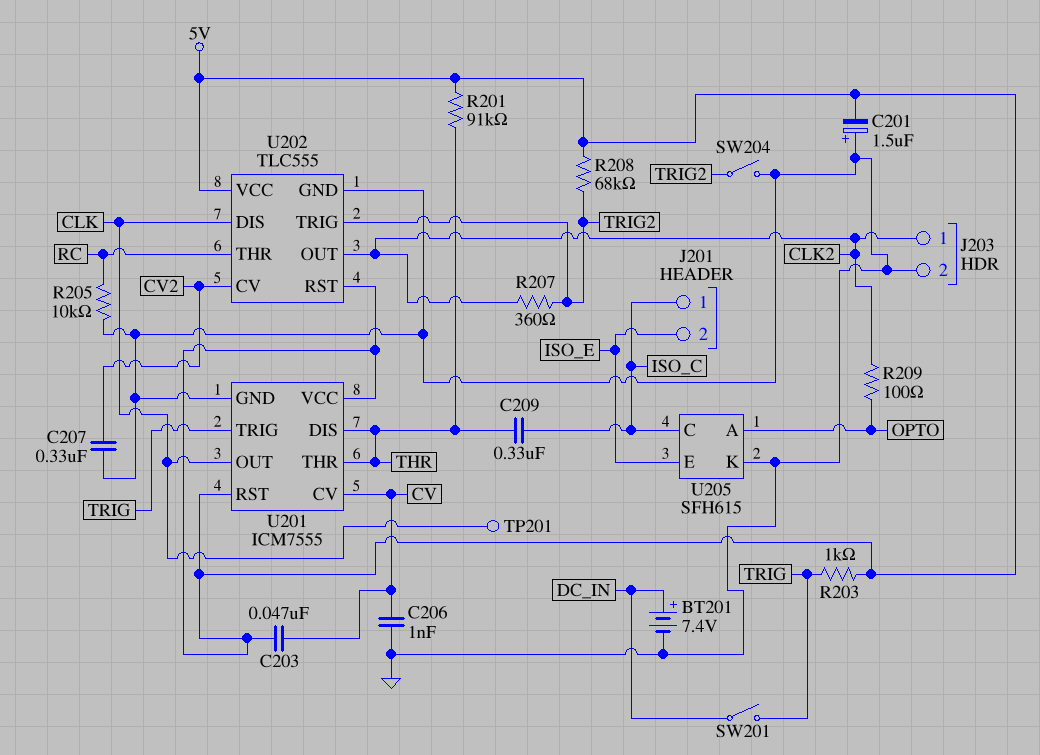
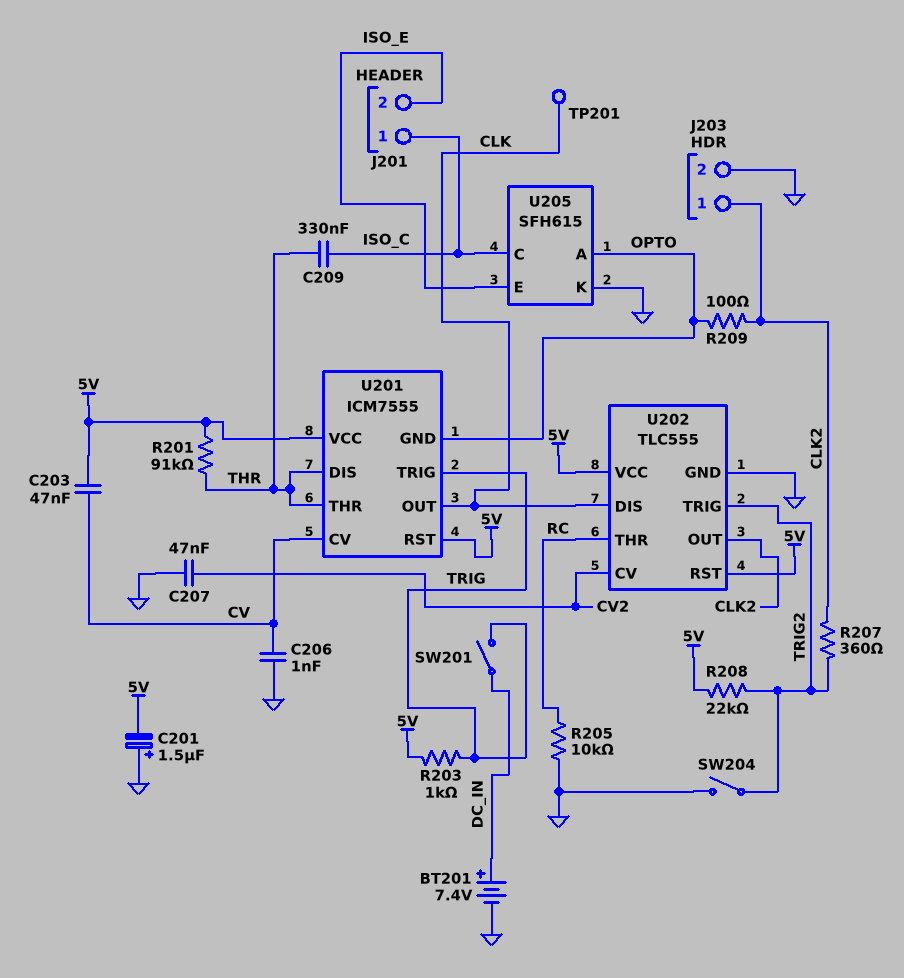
C207: 330nF (CV2, GND) -> 47nF (CV2, GND)
R208: 68k (5V, TRIG2) -> 22k (5V, TRIG2)
U201 pin GND: GND -> OPTO

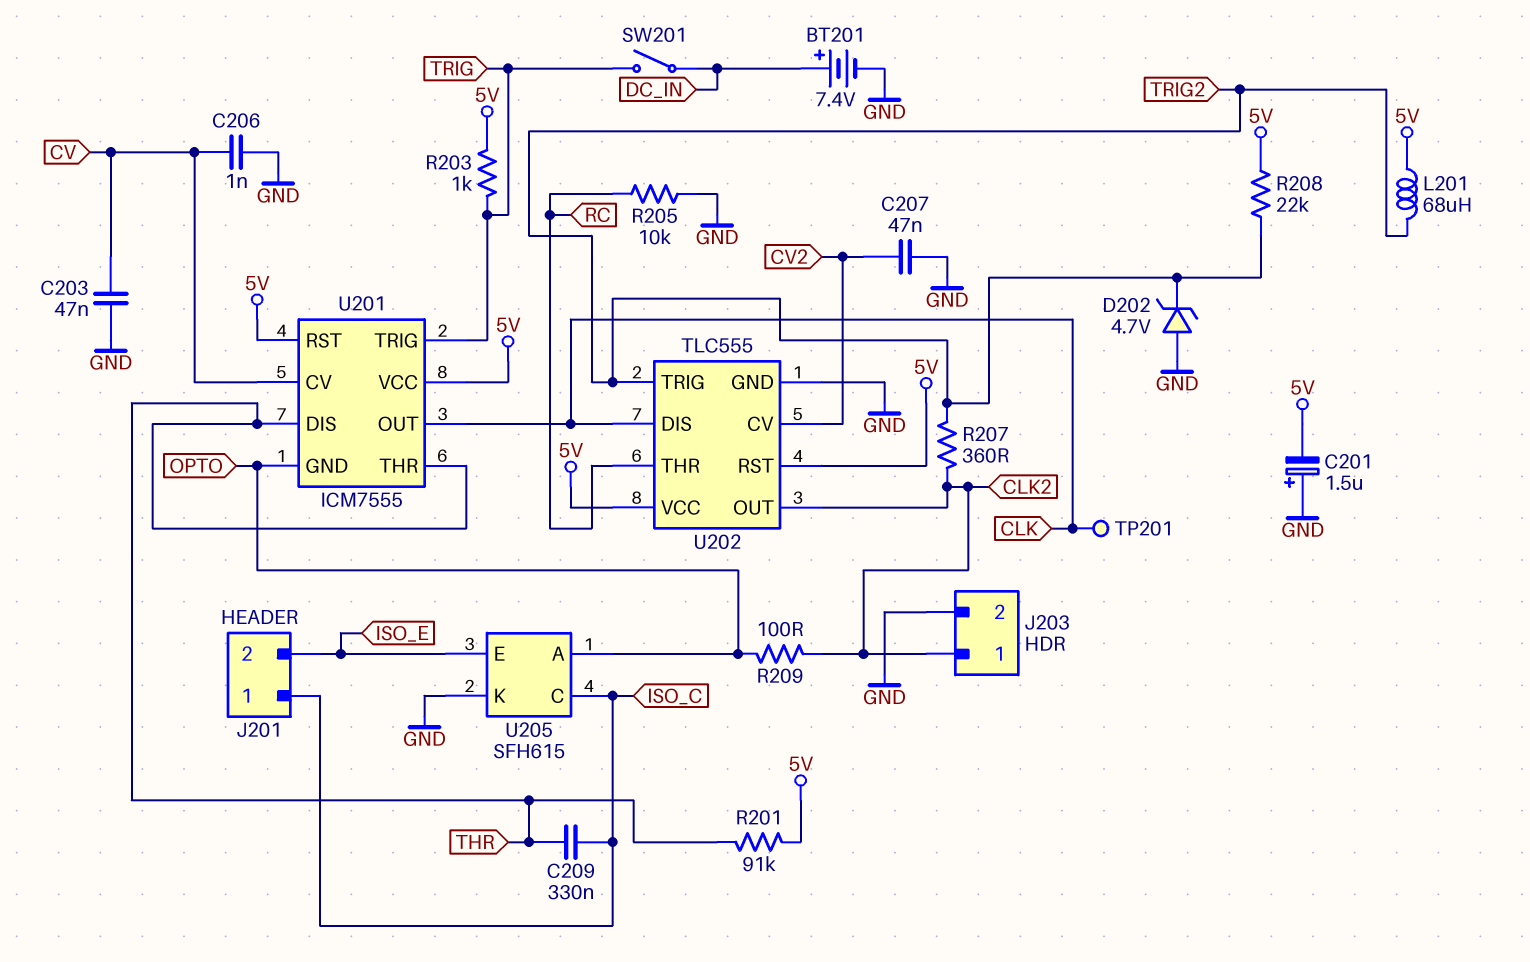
C203: 47nF (5V, CV) -> 47nF (CV, GND)
D202: none -> zener 4.7V (A GND, K TRIG2)
L201: none -> 68uH (5V, TRIG2)
SW204: switch (GND, TRIG2) -> none

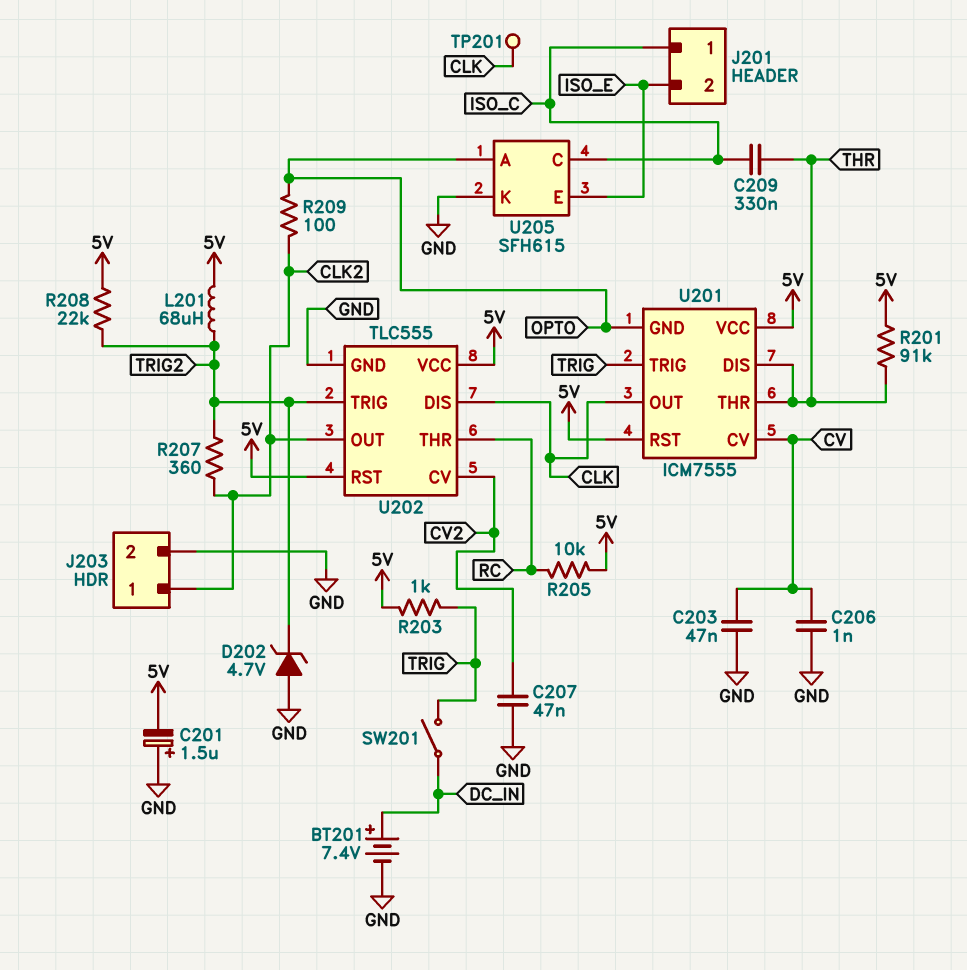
R205: 10k (GND, RC) -> 10k (5V, RC)

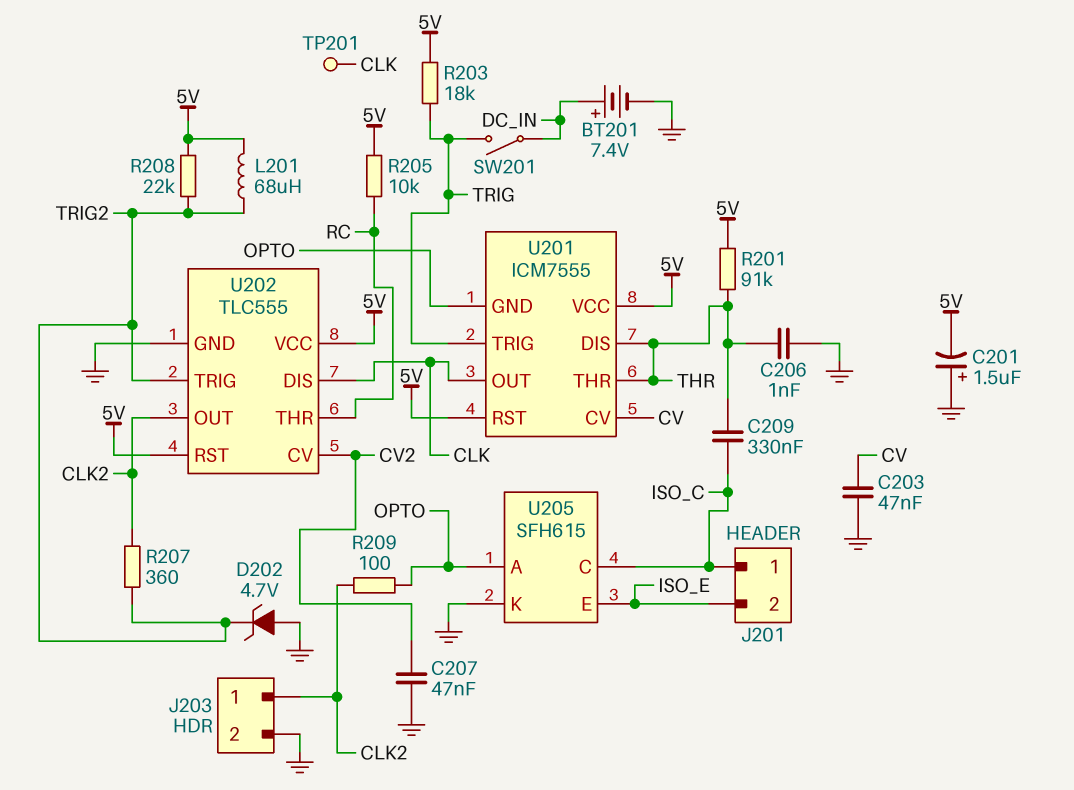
C206: 1nF (CV, GND) -> 1nF (GND, THR)
R203: 1k (5V, TRIG) -> 18k (5V, TRIG)

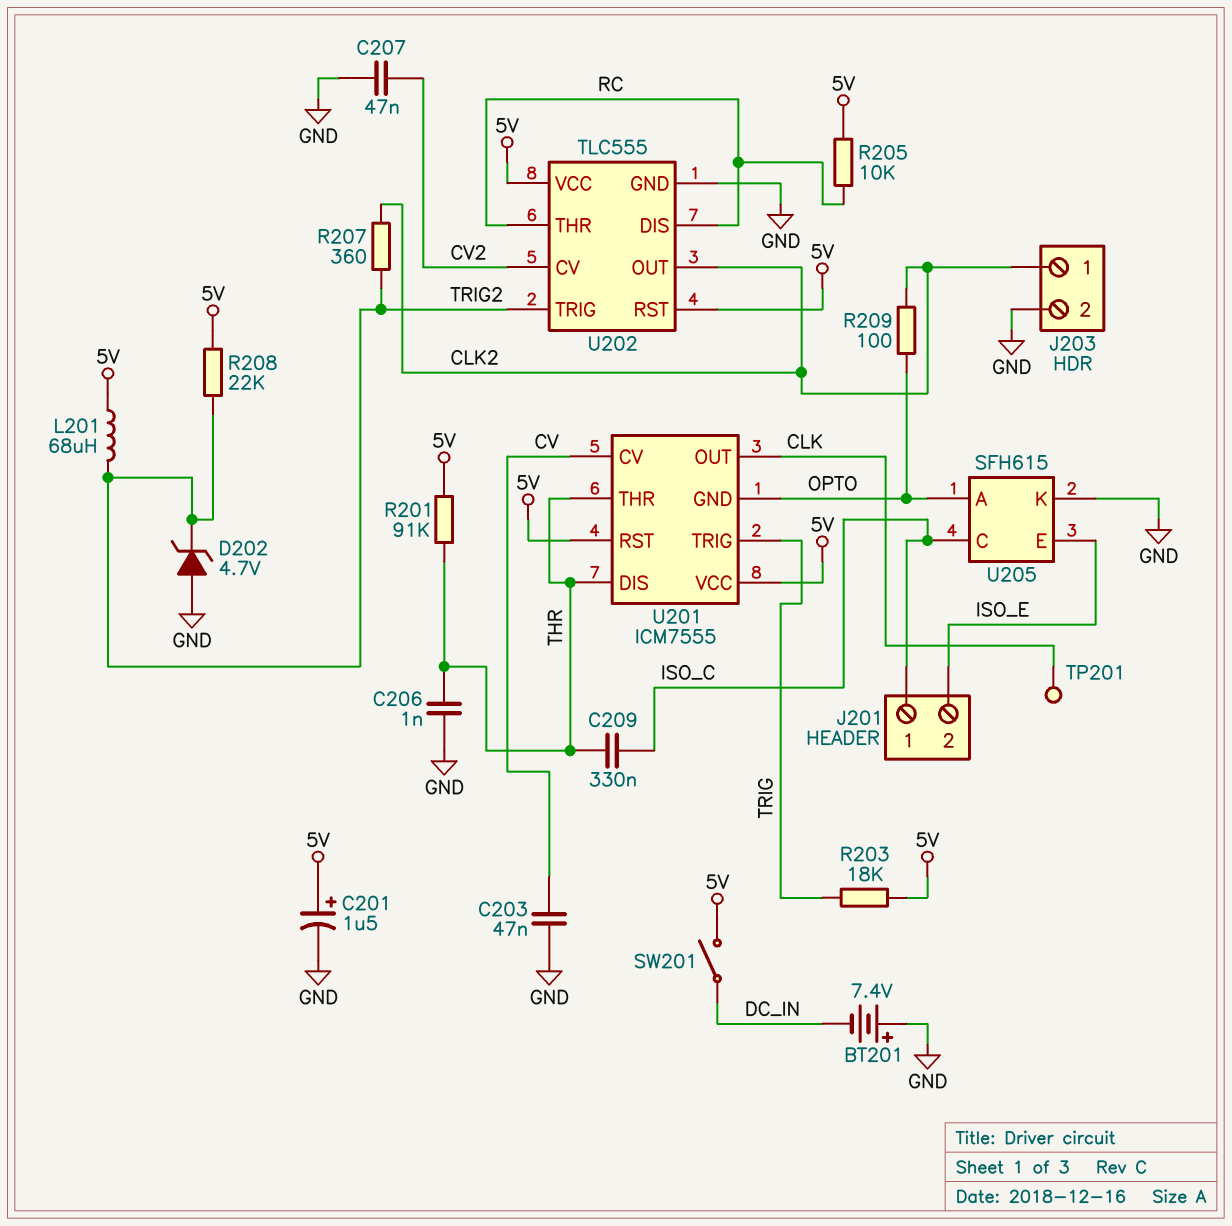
BT201: 7.4V (plus DC_IN, minus GND) -> 7.4V (plus GND, minus DC_IN)
C201: 1.5uF (plus GND, minus 5V) -> 1.5uF (plus 5V, minus GND)
SW201: switch (DC_IN, TRIG) -> switch (5V, DC_IN)
U202 pin DIS: CLK -> RC

